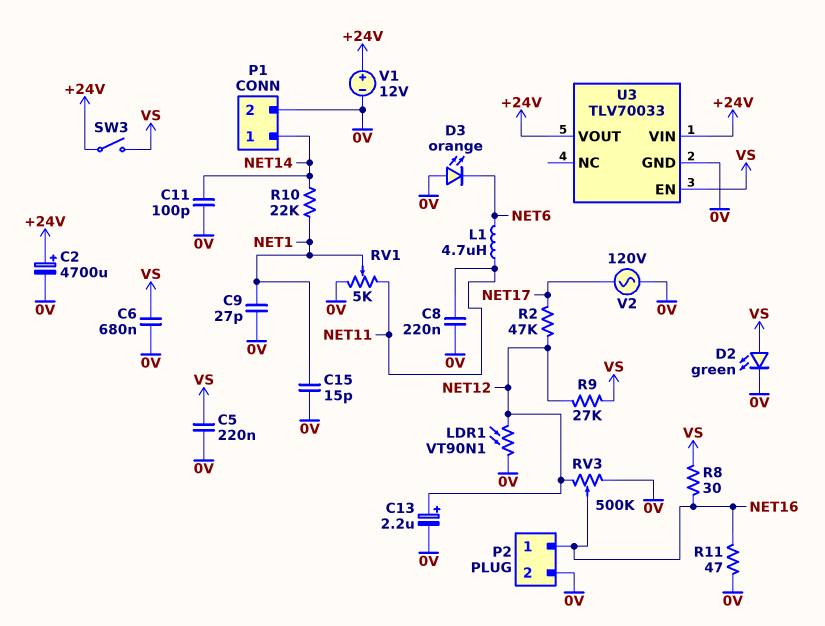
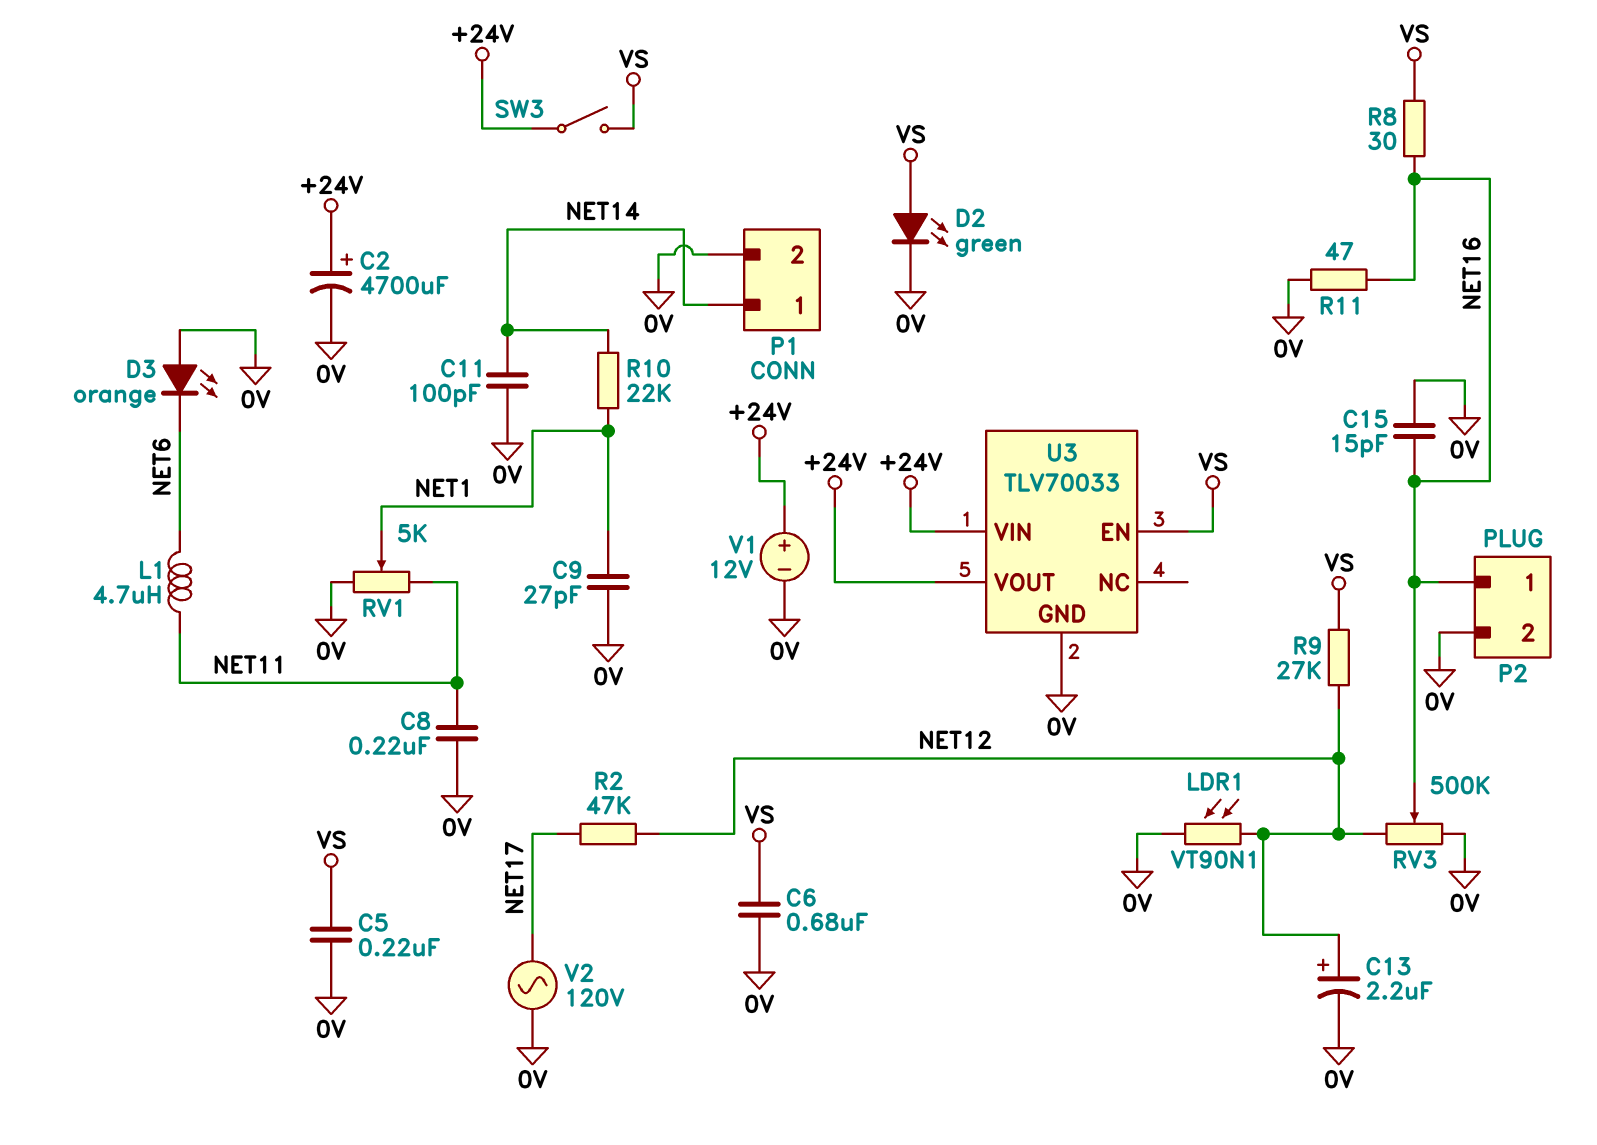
C15: 15pF (0V, NET1) -> 15pF (0V, NET16)

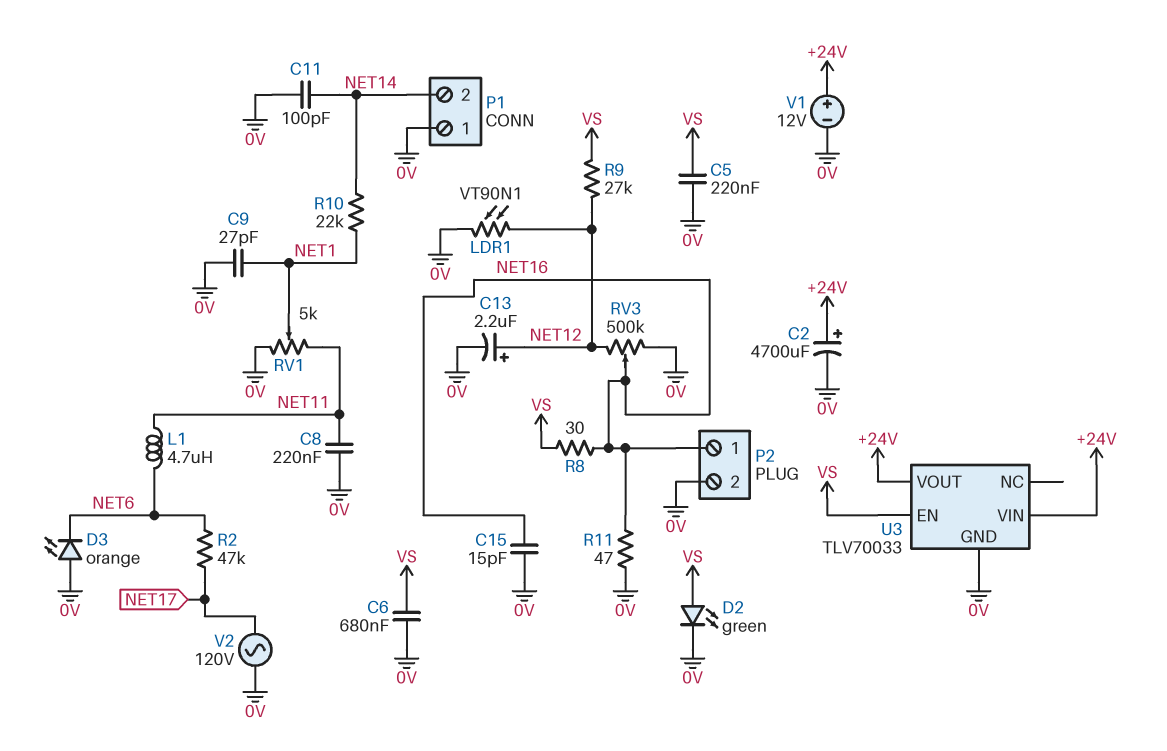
P1 pin 1: NET14 -> 0V
P1 pin 2: 0V -> NET14
R2: 47k (NET12, NET17) -> 47k (NET6, NET17)
SW3: switch (+24V, VS) -> none

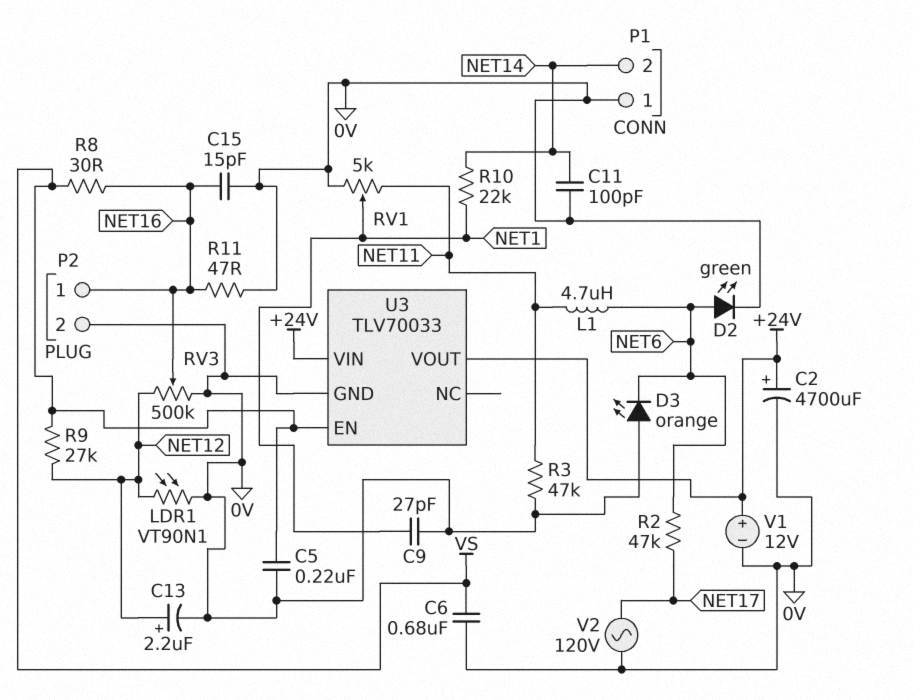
C8: 220nF (0V, NET11) -> none
D2: LED green (A VS, K 0V) -> LED green (A NET6, K 0V)
R3: none -> 47k (0V, NET11)

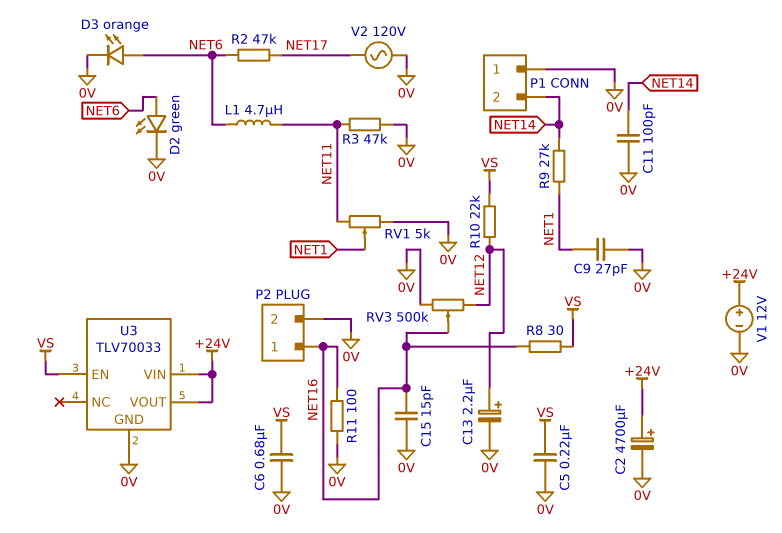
D3: LED orange (A 0V, K NET6) -> LED orange (A NET6, K 0V)
LDR1: VT90N1 (0V, NET12) -> none
R9: 27k (NET12, VS) -> 27k (NET1, NET14)
R10: 22k (NET1, NET14) -> 22k (NET12, VS)
R11: 47 (0V, NET16) -> 100 (0V, NET16)

